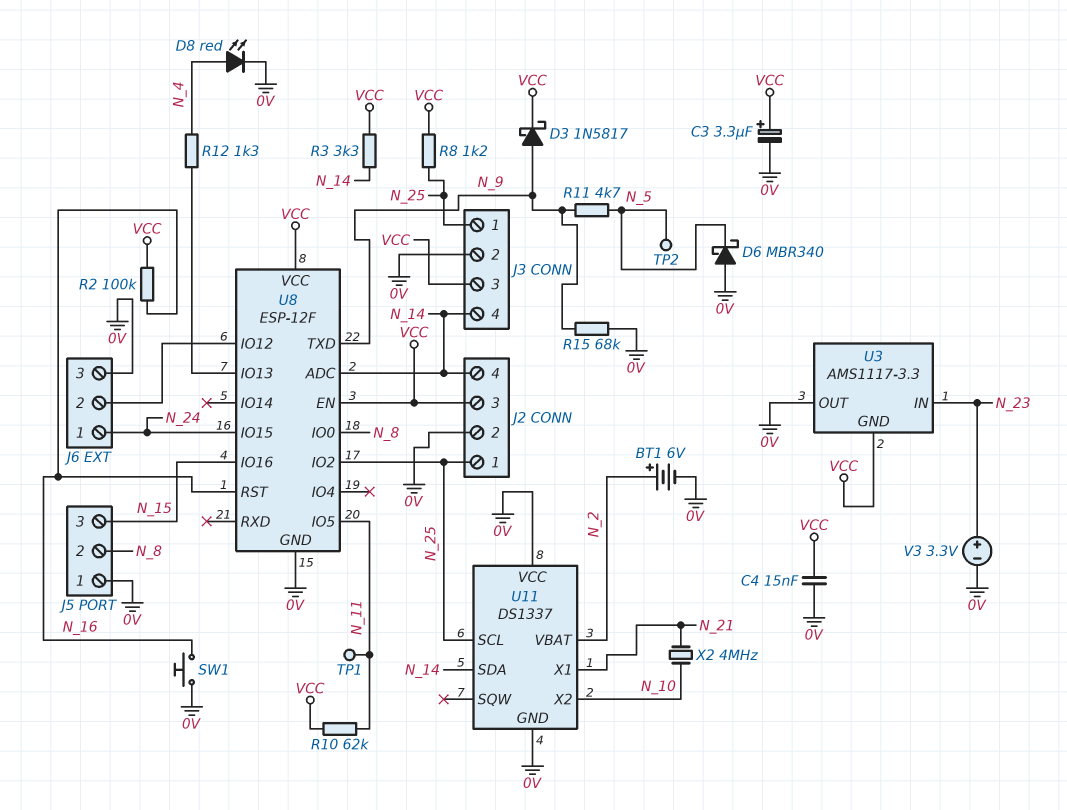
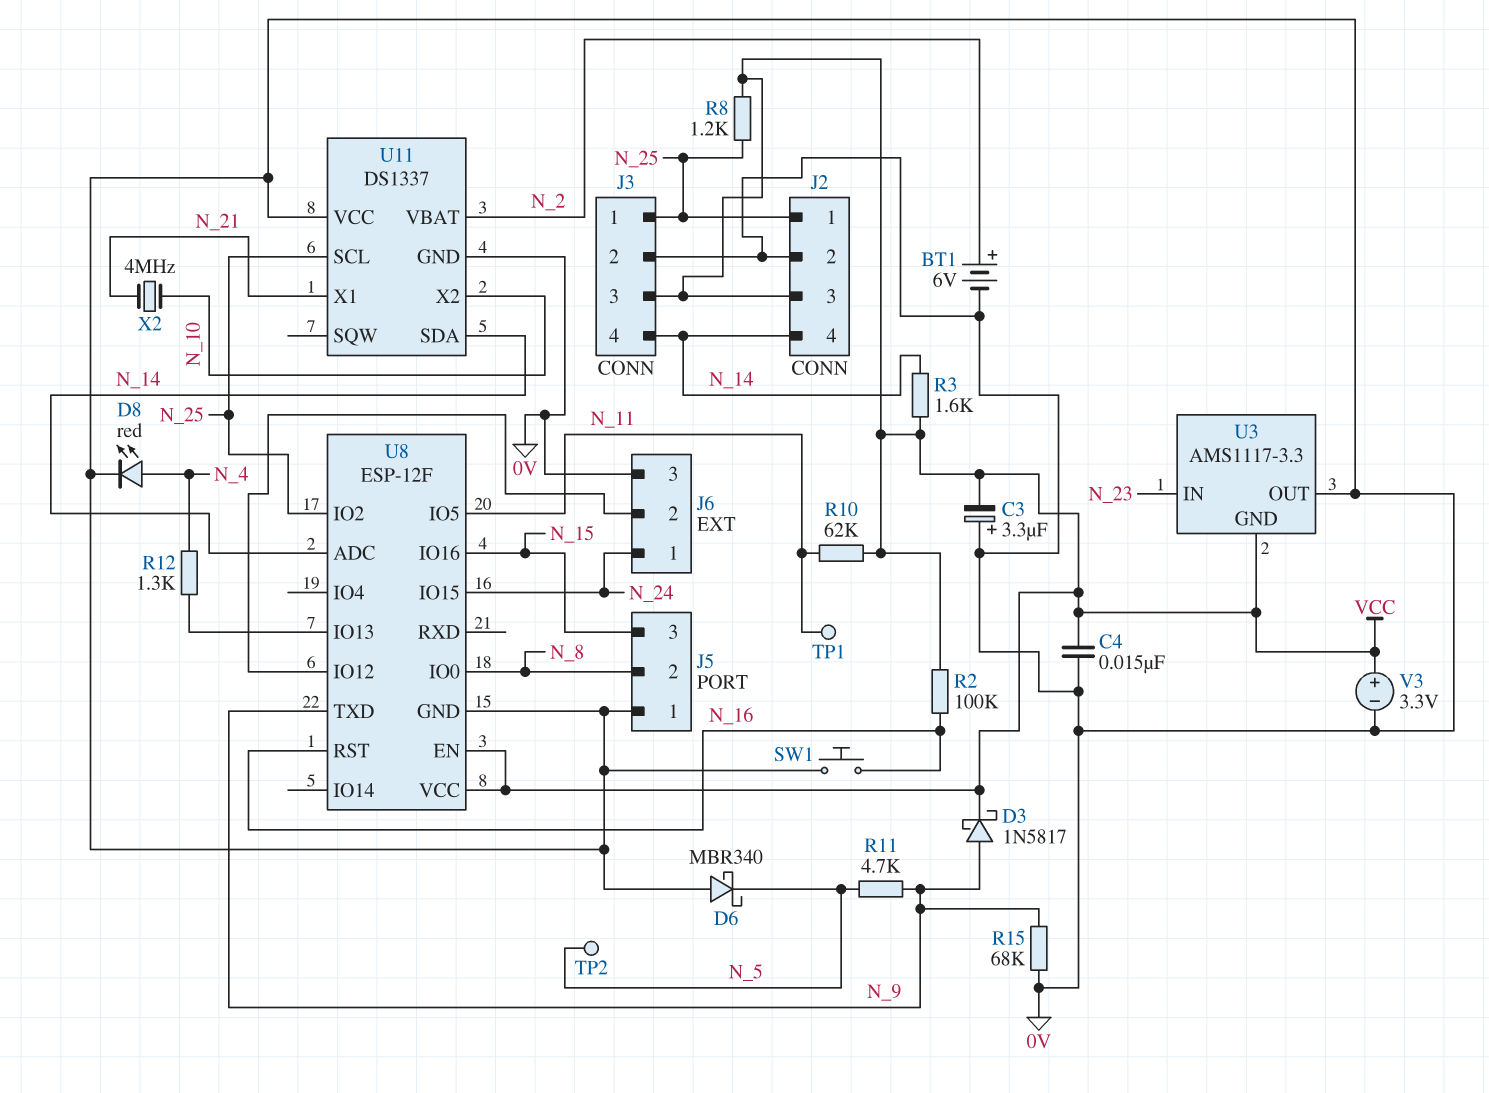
C3: 3.3uF (plus VCC, minus 0V) -> 3.3uF (plus 0V, minus VCC)
R3: 3.3k (N_14, VCC) -> 1.6k (N_14, VCC)
V3: 3.3V (plus N_23, minus 0V) -> 3.3V (plus VCC, minus 0V)

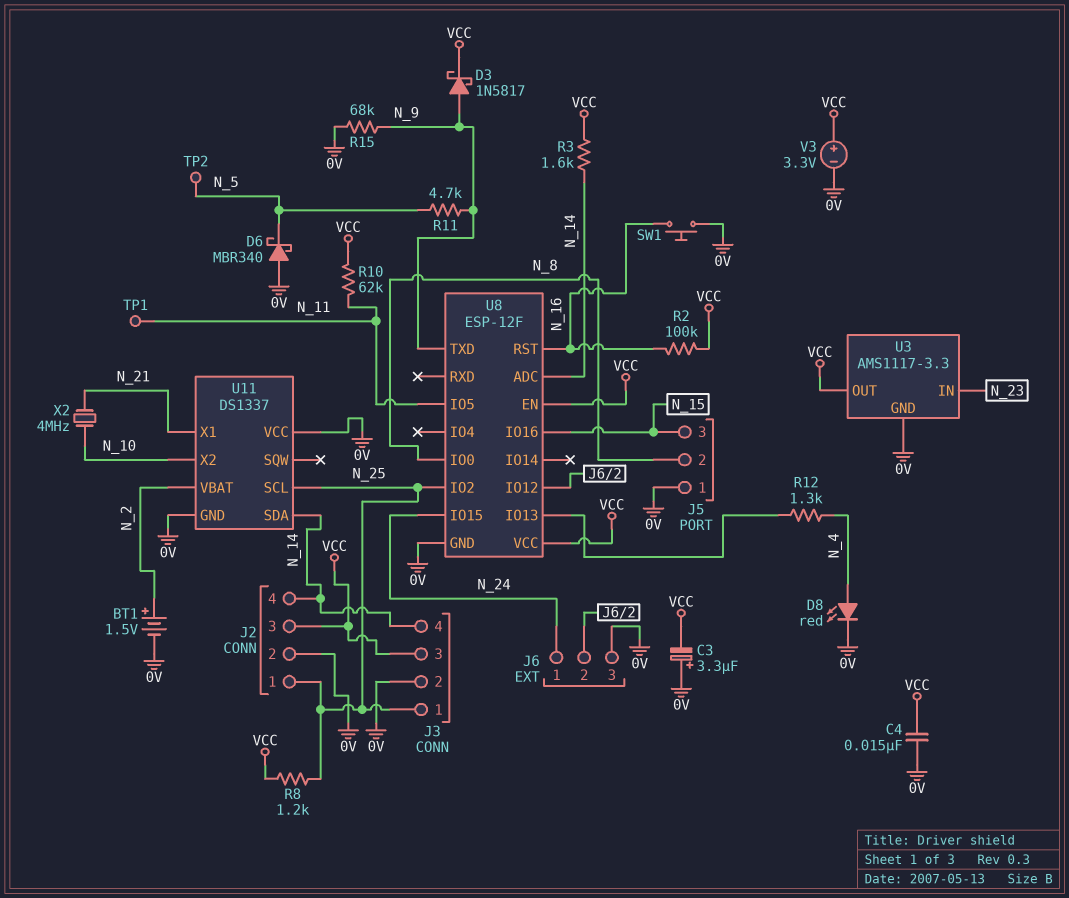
BT1: 6V (plus N_2, minus 0V) -> 1.5V (plus N_2, minus 0V)
U3 pin GND: VCC -> 0V
U3 pin OUT: 0V -> VCC

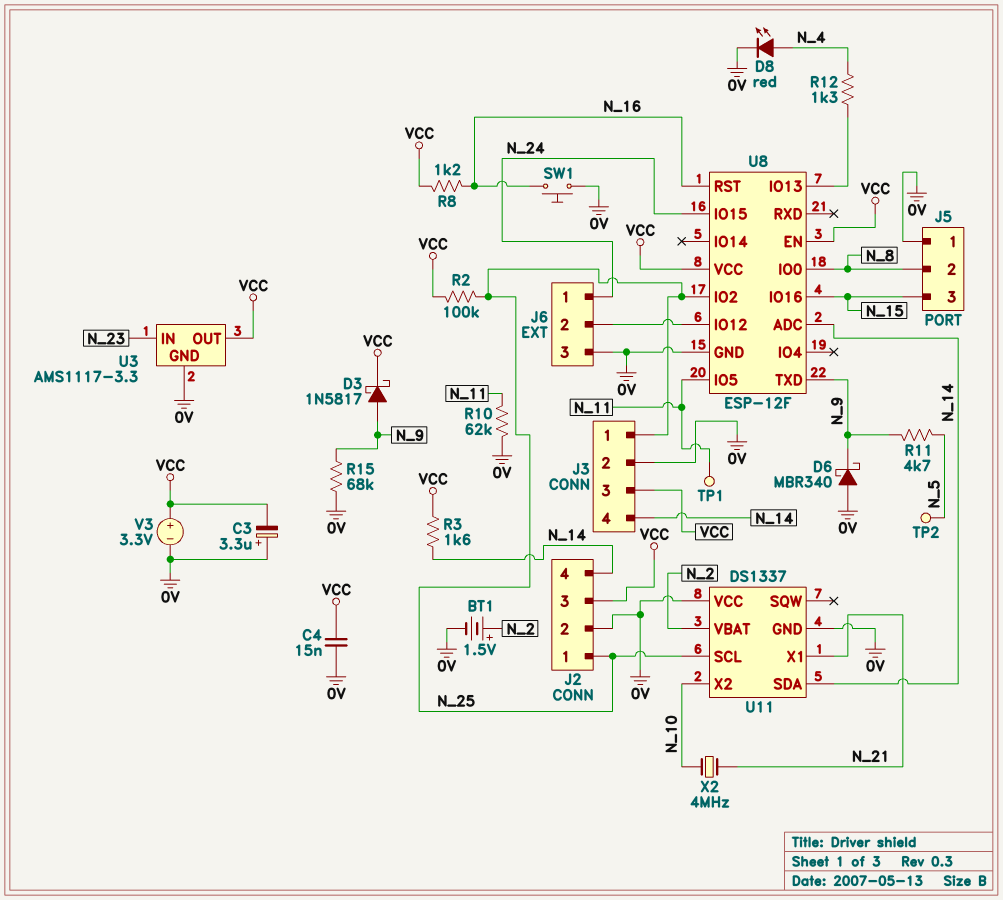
D6: schottky MBR340 (A 0V, K N_5) -> schottky MBR340 (A 0V, K N_9)
R2: 100k (N_16, VCC) -> 100k (N_25, VCC)
R8: 1.2k (N_25, VCC) -> 1.2k (N_16, VCC)
R10: 62k (N_11, VCC) -> 62k (0V, N_11)

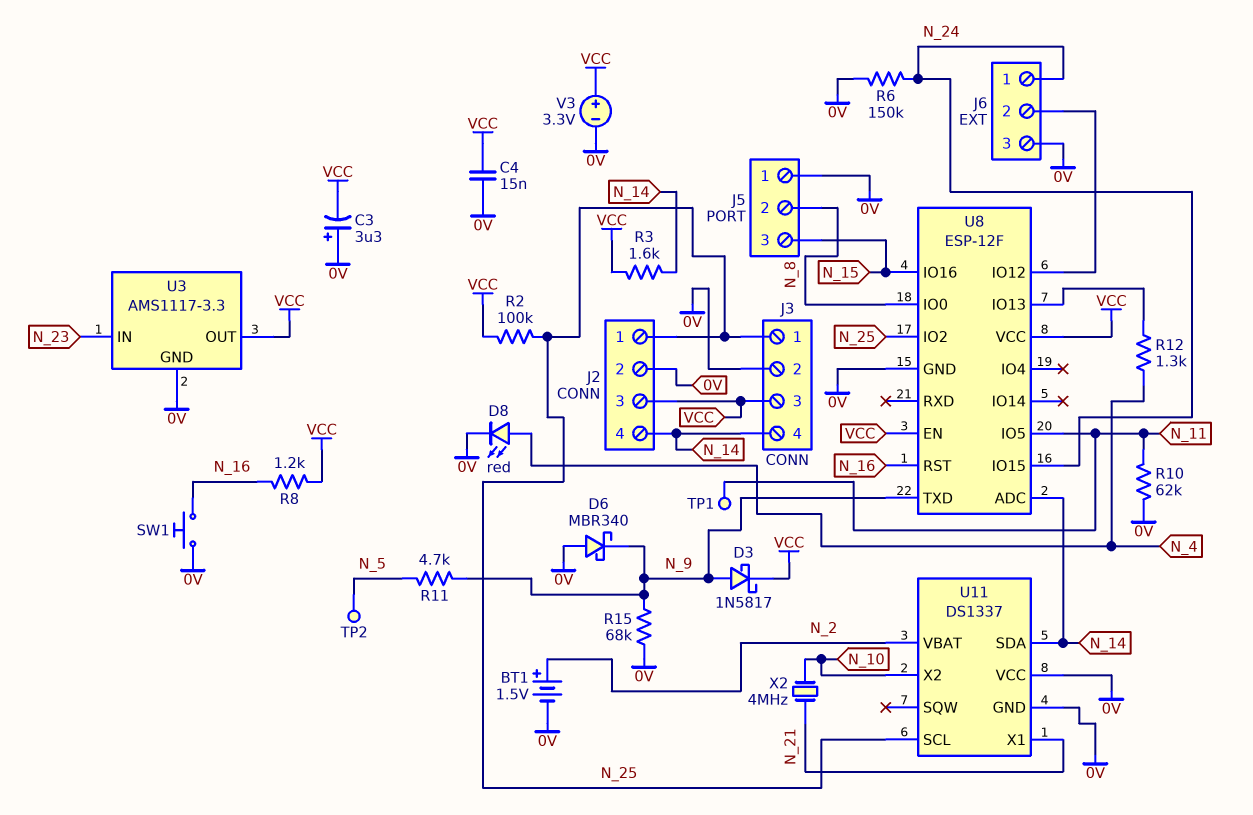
R6: none -> 150k (0V, N_24)

